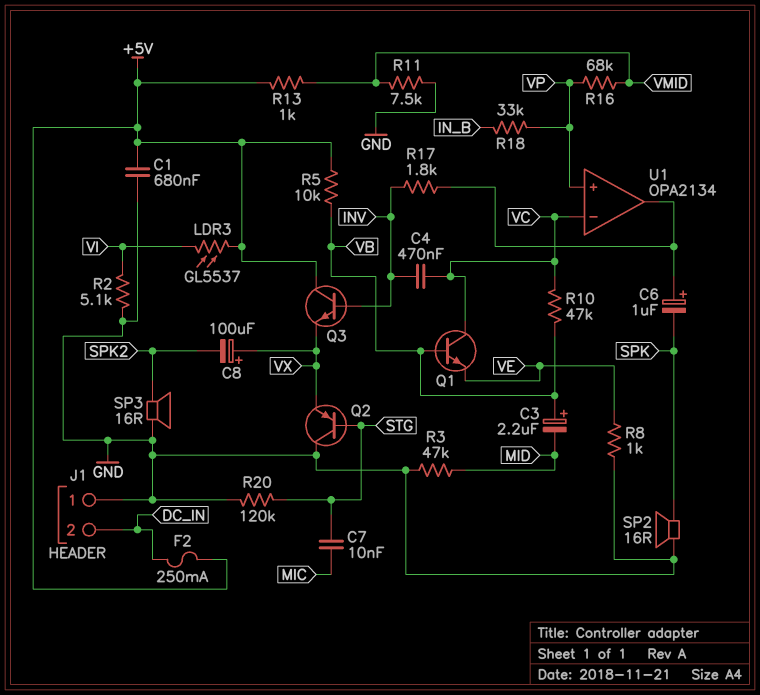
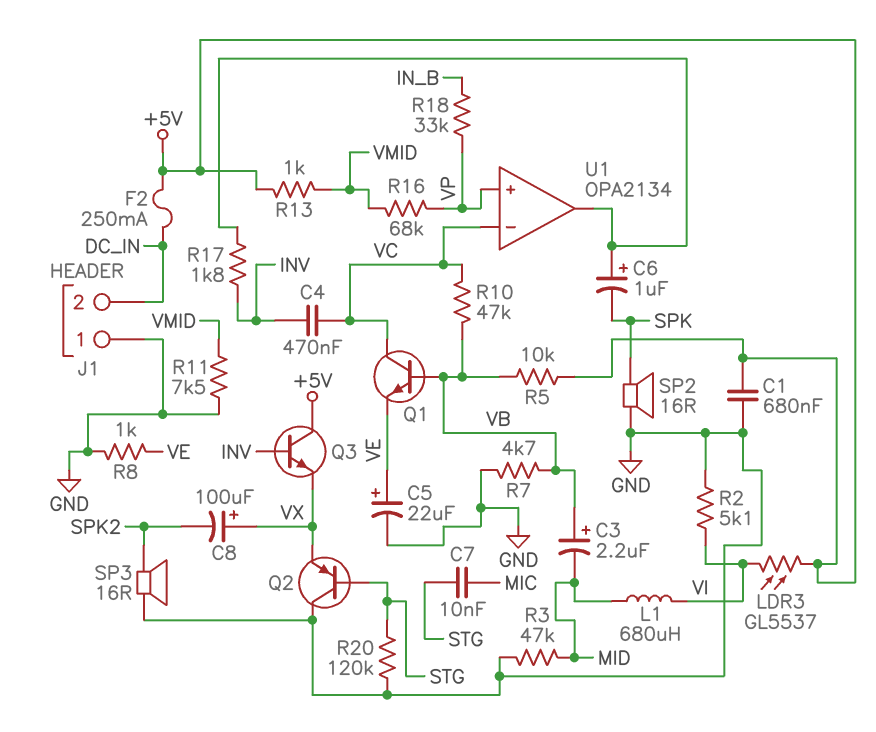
C5: none -> 22uF (plus VE, minus GND)
L1: none -> 680uH (MID, VI)
R7: none -> 4.7k (GND, VB)

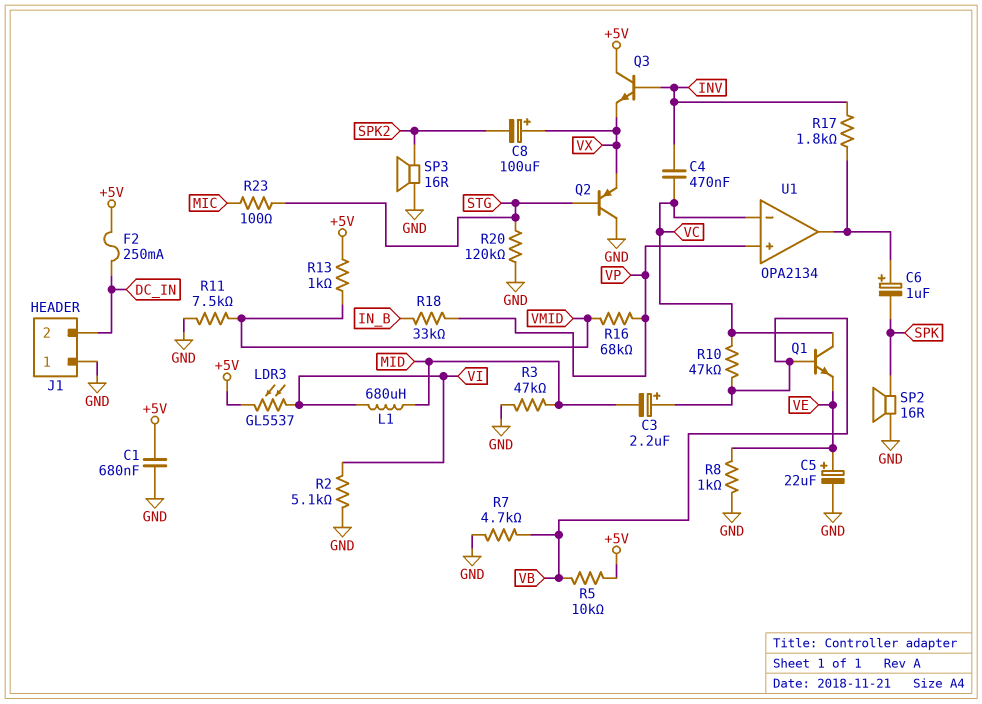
C7: 10nF (MIC, STG) -> none
R23: none -> 100 (MIC, STG)

